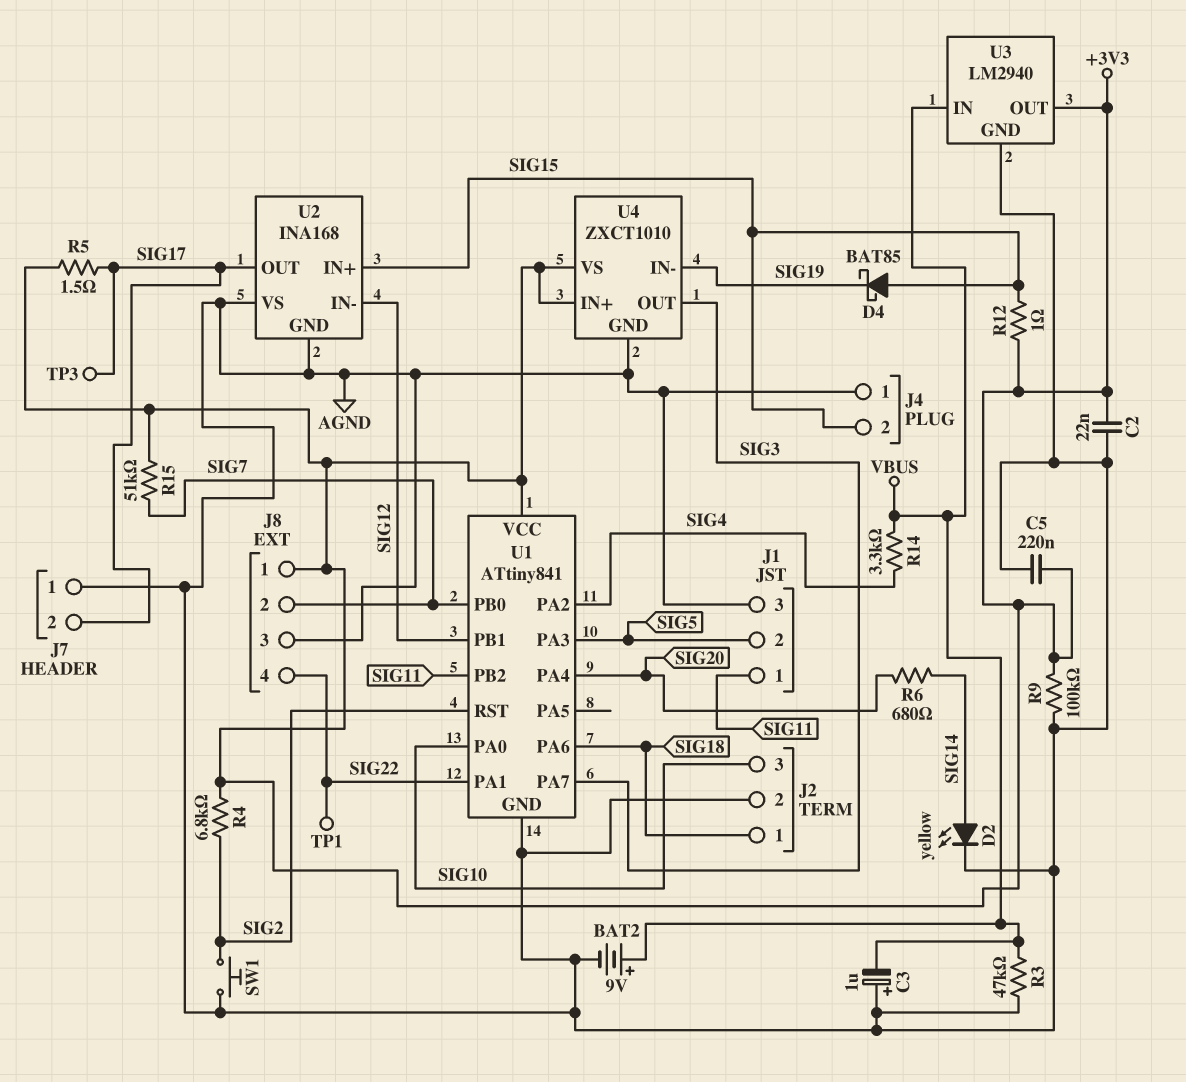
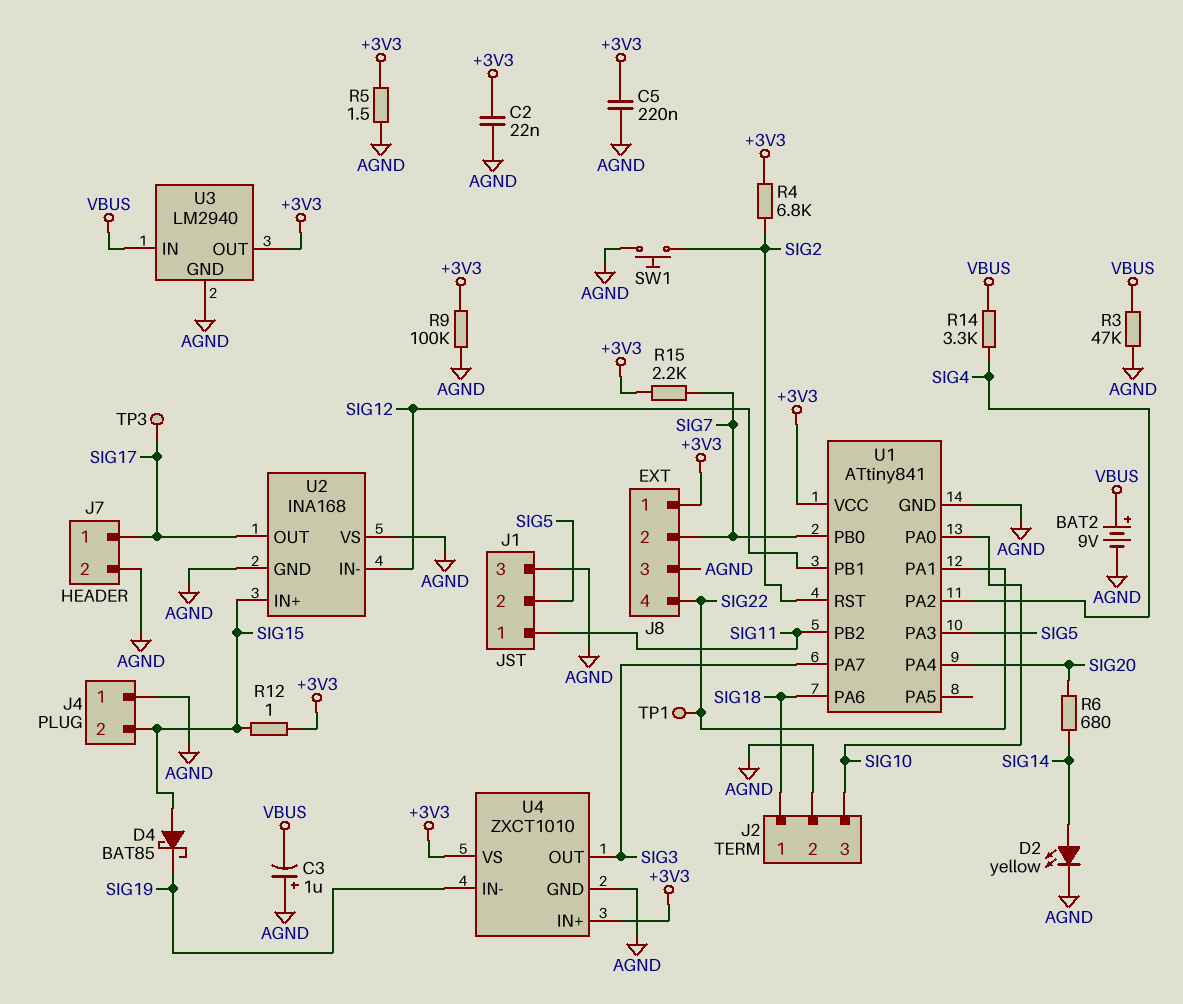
J7 pin 1: AGND -> SIG17
J7 pin 2: SIG17 -> AGND
R5: 1.5 (+3V3, SIG17) -> 1.5 (+3V3, AGND)
R15: 51k (+3V3, SIG7) -> 2.2k (+3V3, SIG7)

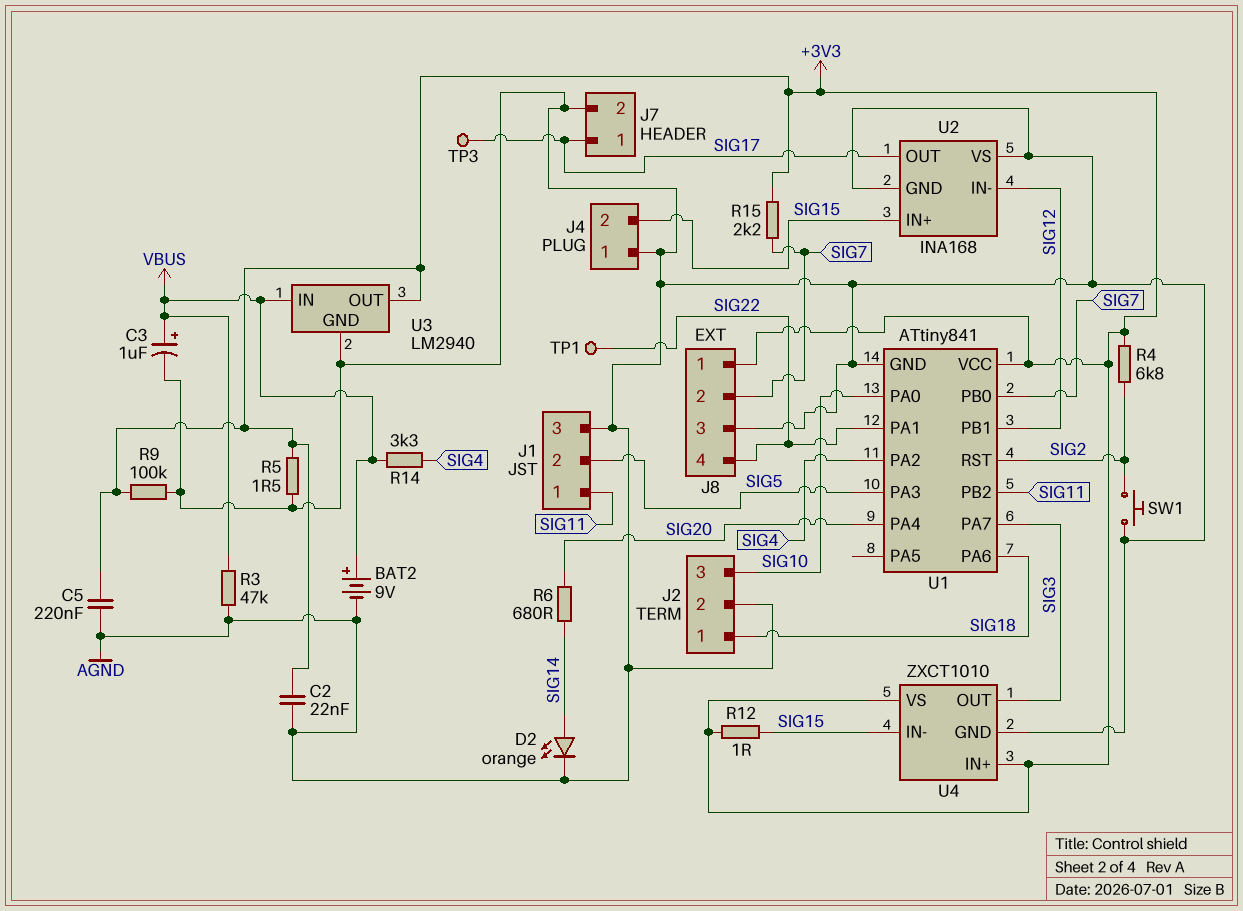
C3: 1uF (plus AGND, minus VBUS) -> 1uF (plus VBUS, minus AGND)
D2: LED yellow (A SIG14, K AGND) -> LED orange (A SIG14, K AGND)
D4: schottky BAT85 (A SIG15, K SIG19) -> none
U4 pin IN-: SIG19 -> SIG15

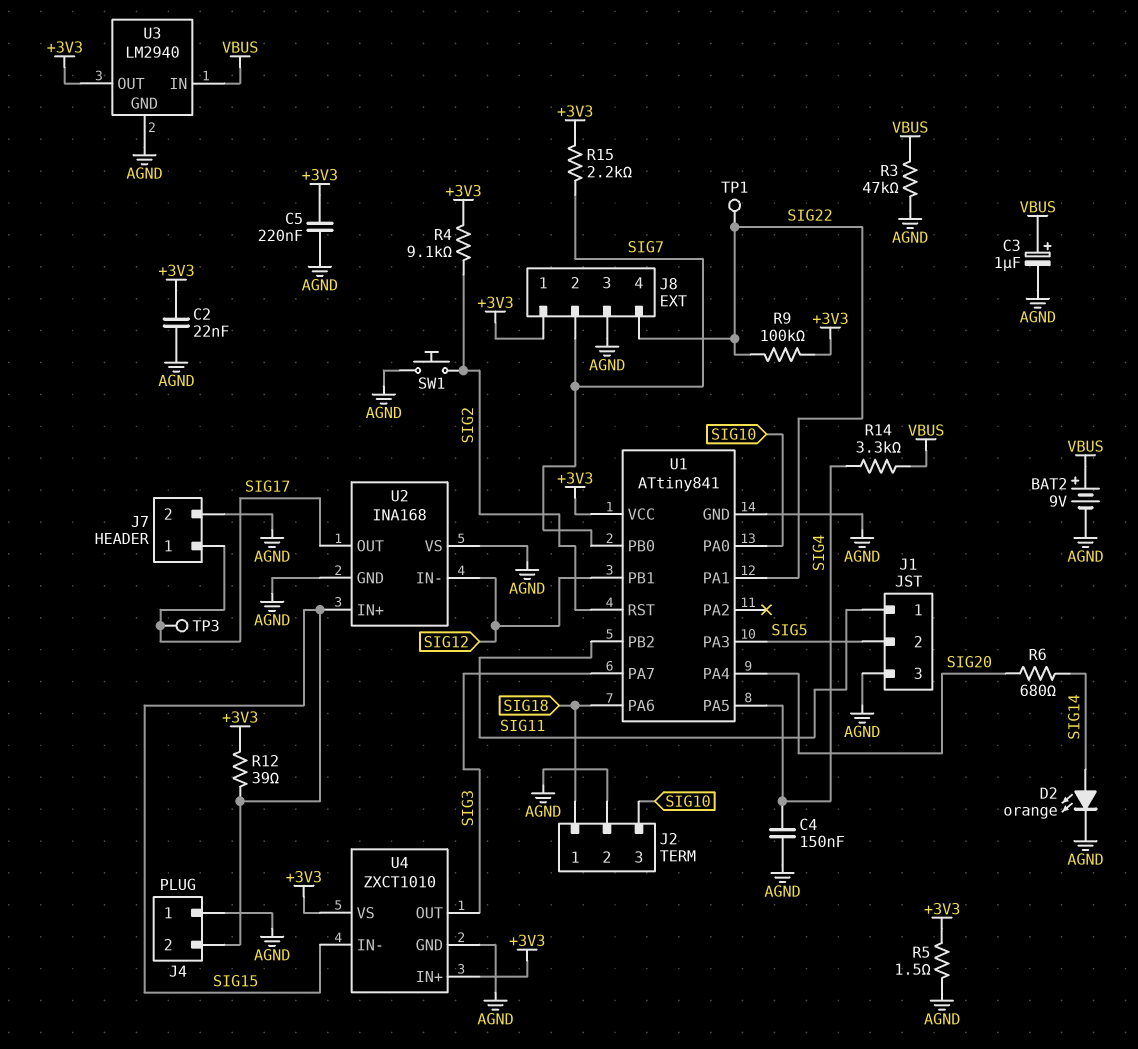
C4: none -> 150nF (AGND, SIG4)
R4: 6.8k (+3V3, SIG2) -> 9.1k (+3V3, SIG2)
R9: 100k (+3V3, AGND) -> 100k (+3V3, SIG22)
R12: 1 (+3V3, SIG15) -> 39 (+3V3, SIG15)
U1 pin PA2: SIG4 -> none
U1 pin PA5: none -> SIG4

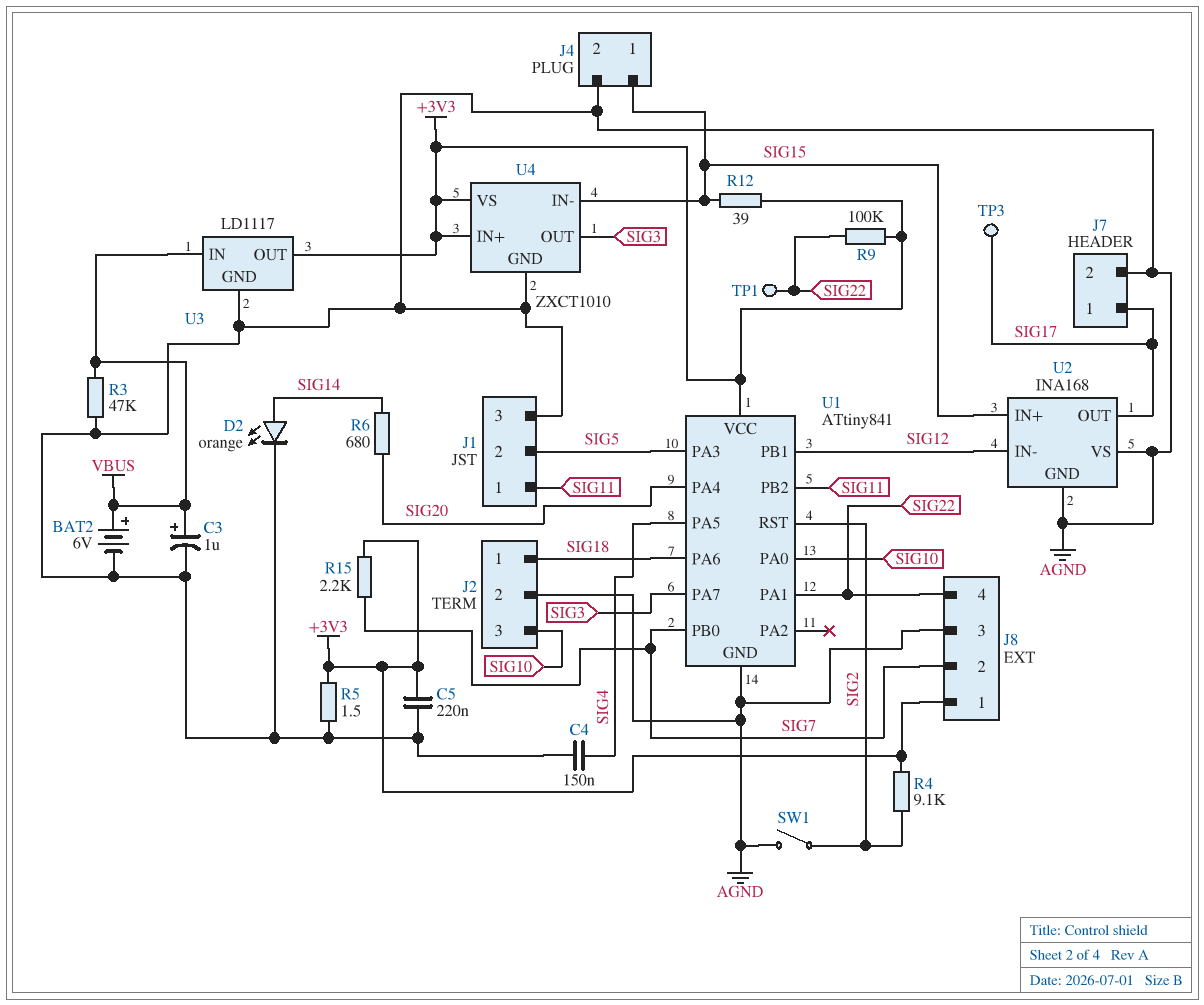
BAT2: 9V (plus VBUS, minus AGND) -> 6V (plus VBUS, minus AGND)
C2: 22nF (+3V3, AGND) -> none
J4 pin 1: AGND -> SIG15
J4 pin 2: SIG15 -> AGND
R14: 3.3k (SIG4, VBUS) -> none
SW1: button (AGND, SIG2) -> switch (AGND, SIG2)
U3: LM2940 -> LD1117

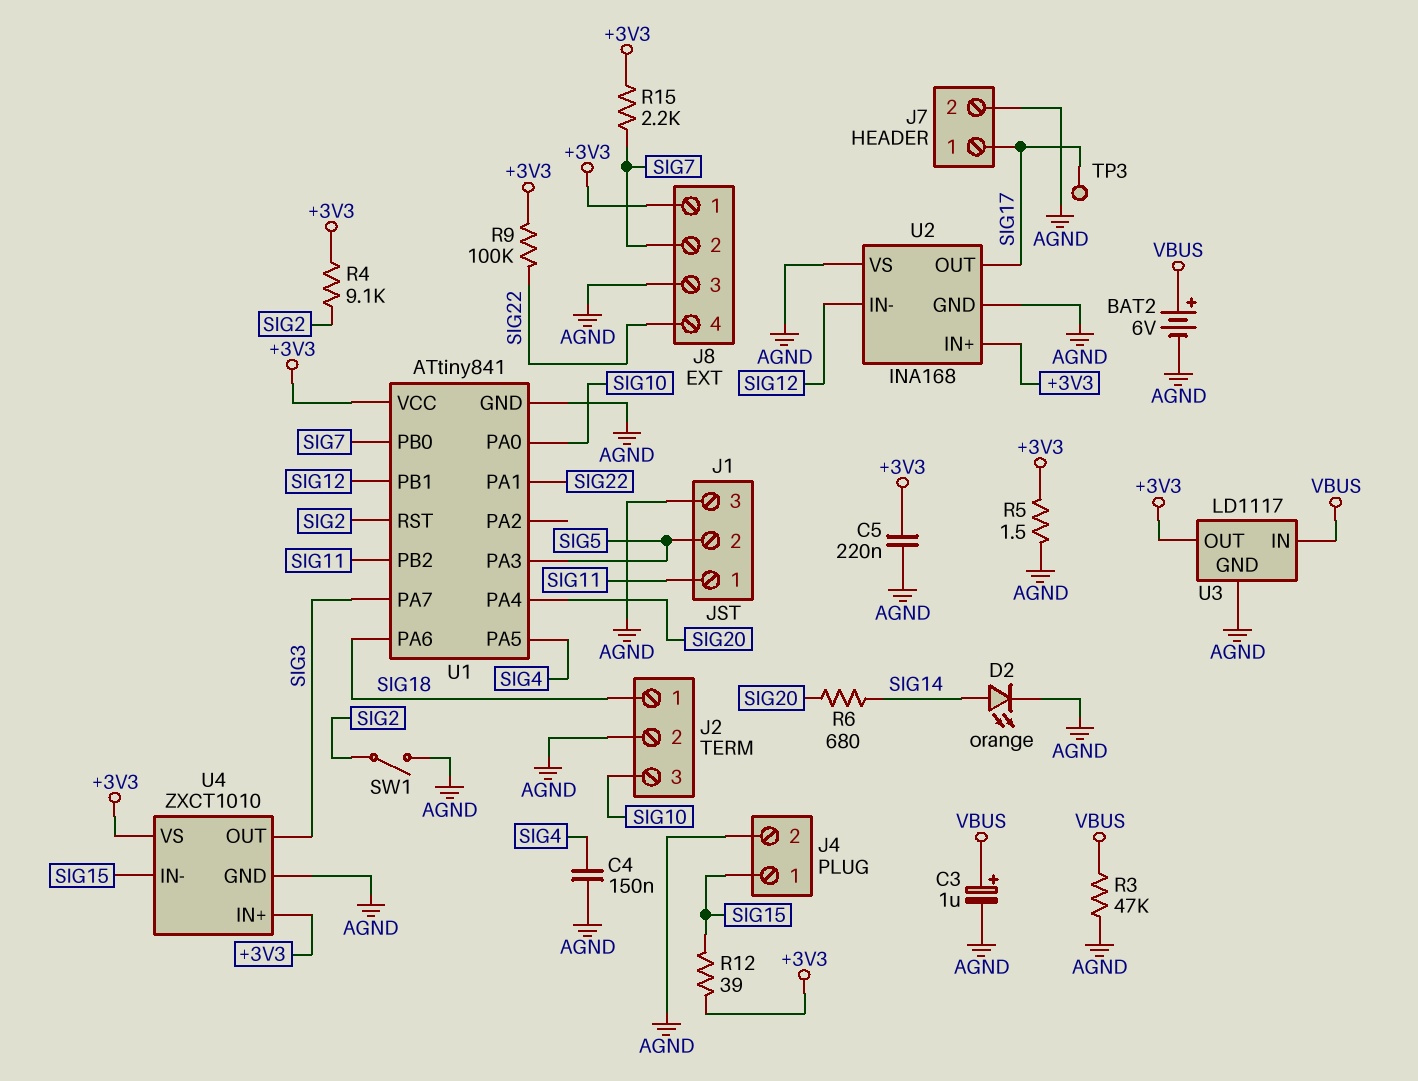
TP1: test point (SIG22) -> none
U2 pin IN+: SIG15 -> +3V3

